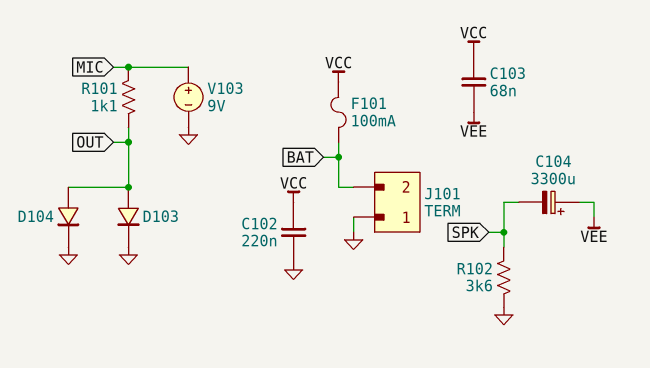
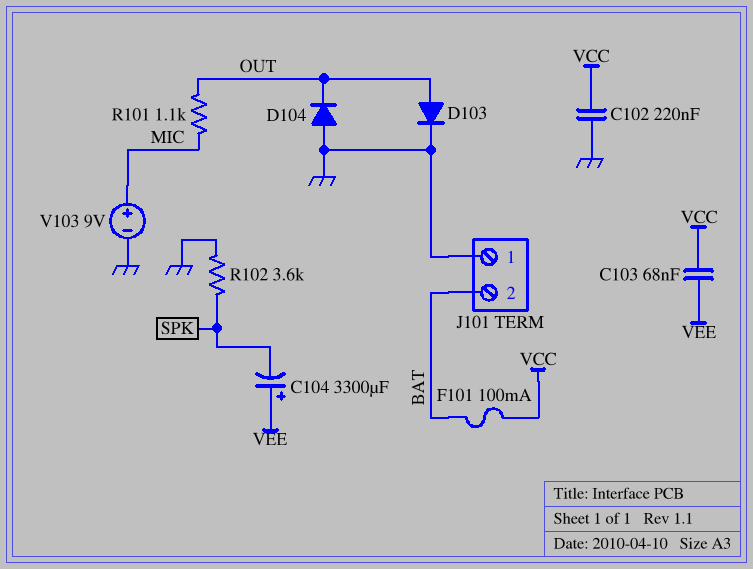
D104: diode (A OUT, K GND) -> diode (A GND, K OUT)

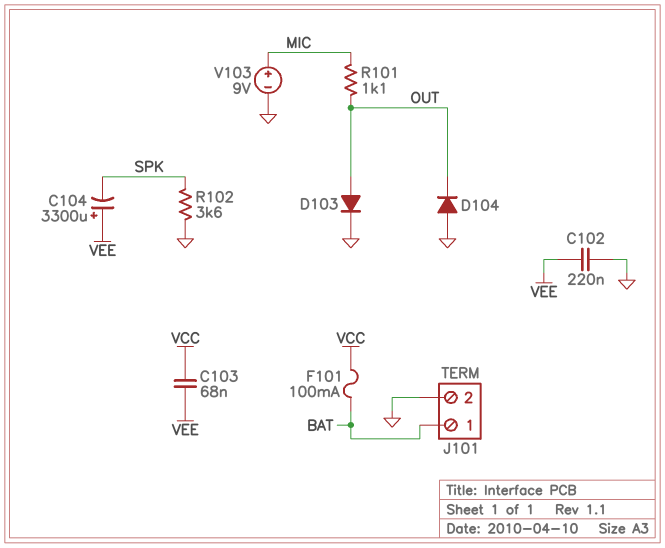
C102: 220nF (GND, VCC) -> 220nF (GND, VEE)
J101 pin 1: GND -> BAT
J101 pin 2: BAT -> GND

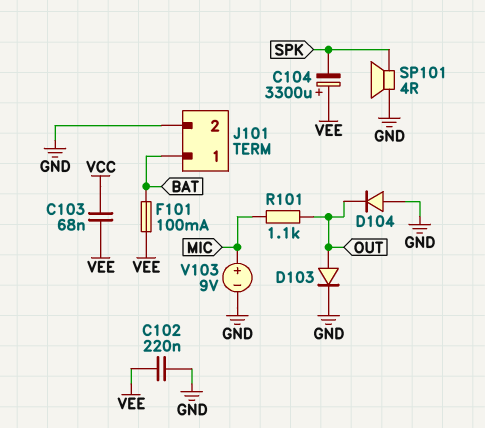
F101: 100mA (BAT, VCC) -> 100mA (BAT, VEE)
R102: 3.6k (GND, SPK) -> none
SP101: none -> speaker 4R (GND, SPK)

